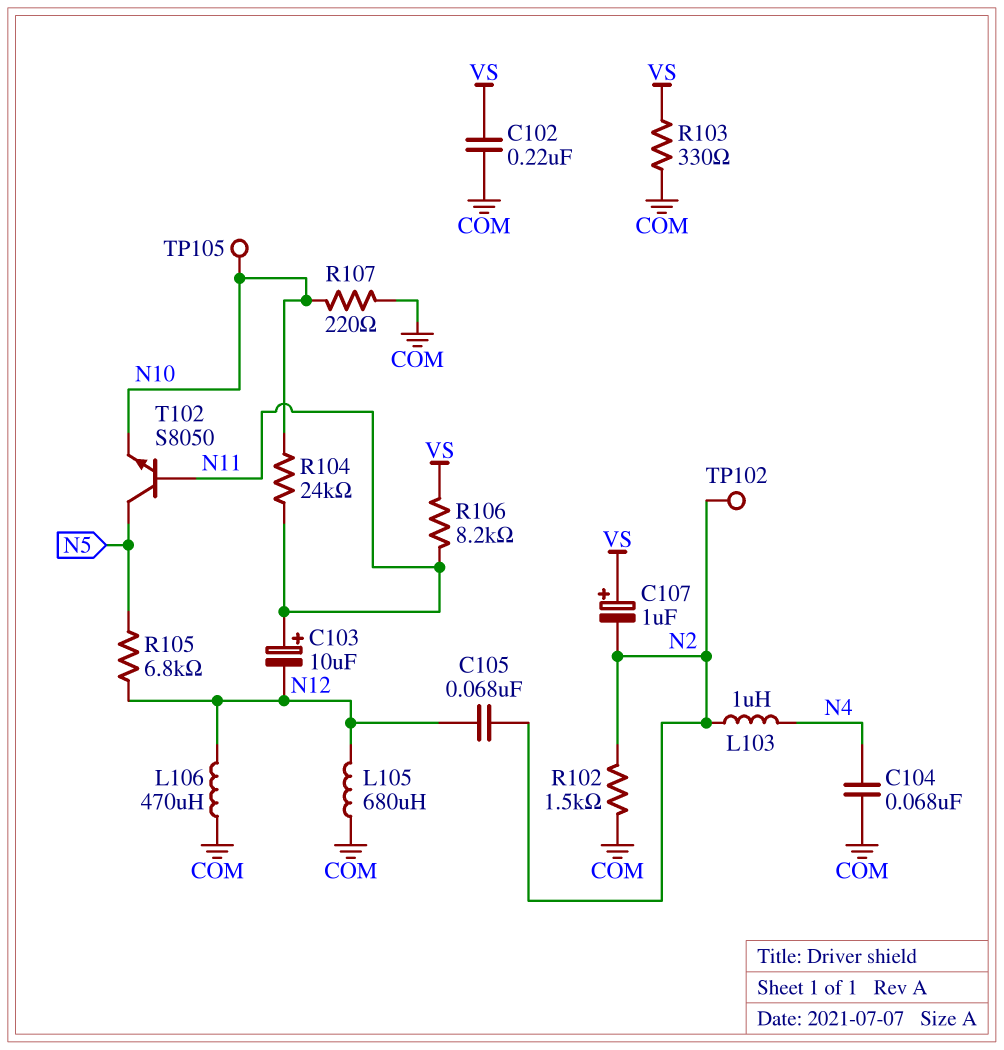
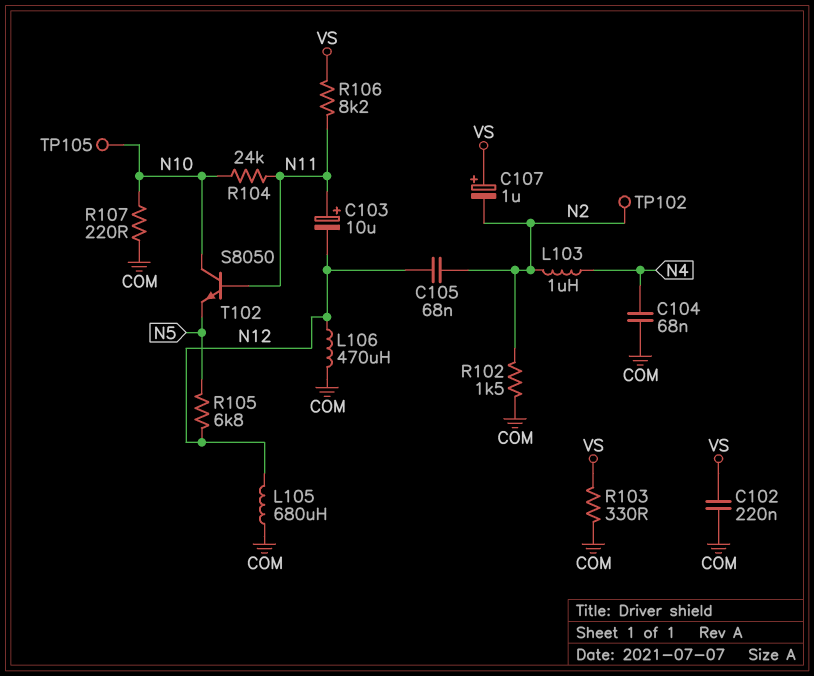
T102: NPN S8050 (B N11, C N5, E N10) -> NPN S8050 (B N11, C N10, E N5)

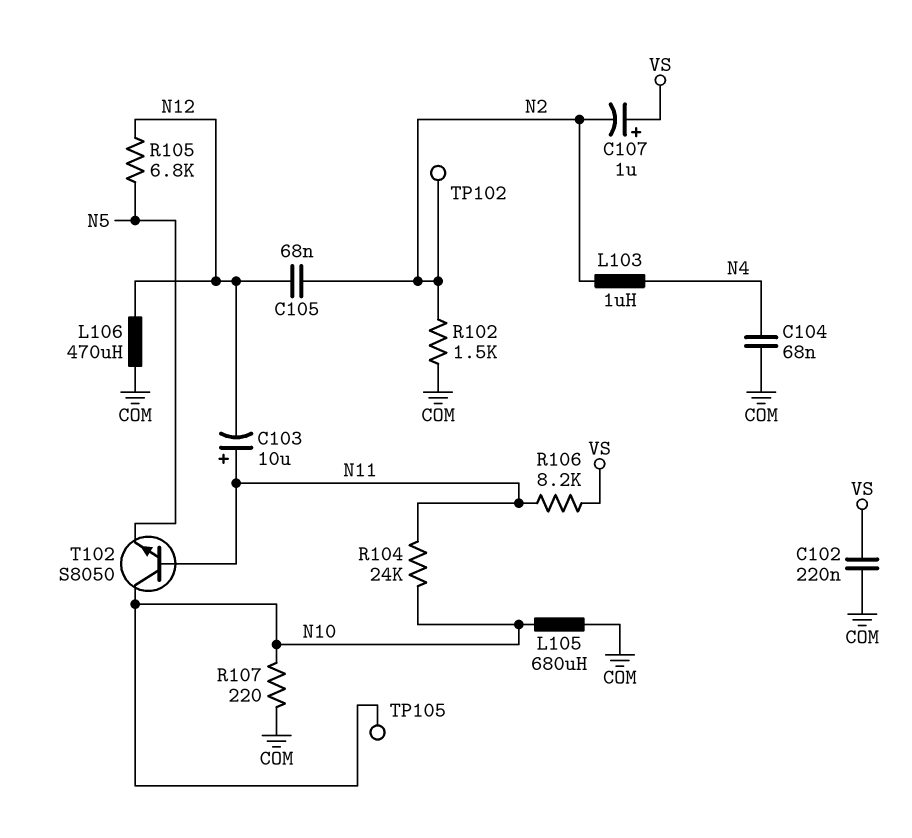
L105: 680uH (COM, N12) -> 680uH (COM, N10)
R103: 330 (COM, VS) -> none

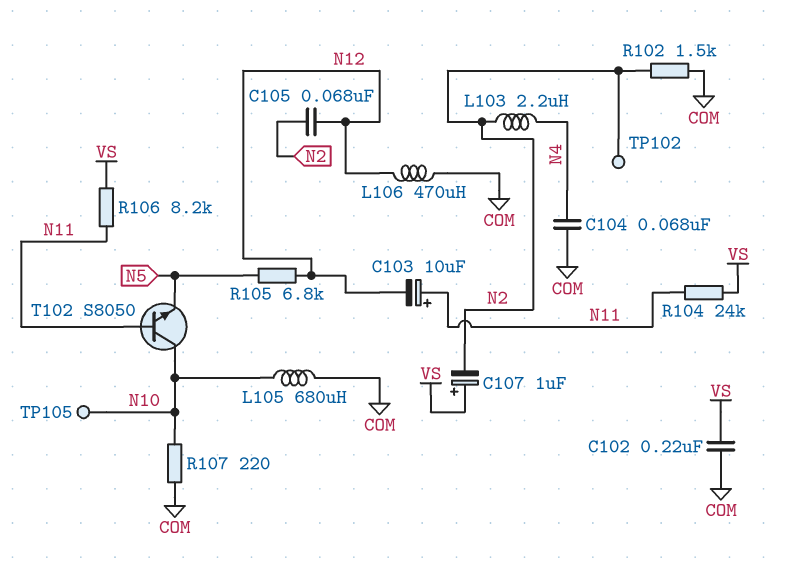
L103: 1uH (N2, N4) -> 2.2uH (N2, N4)
R104: 24k (N10, N11) -> 24k (N11, VS)

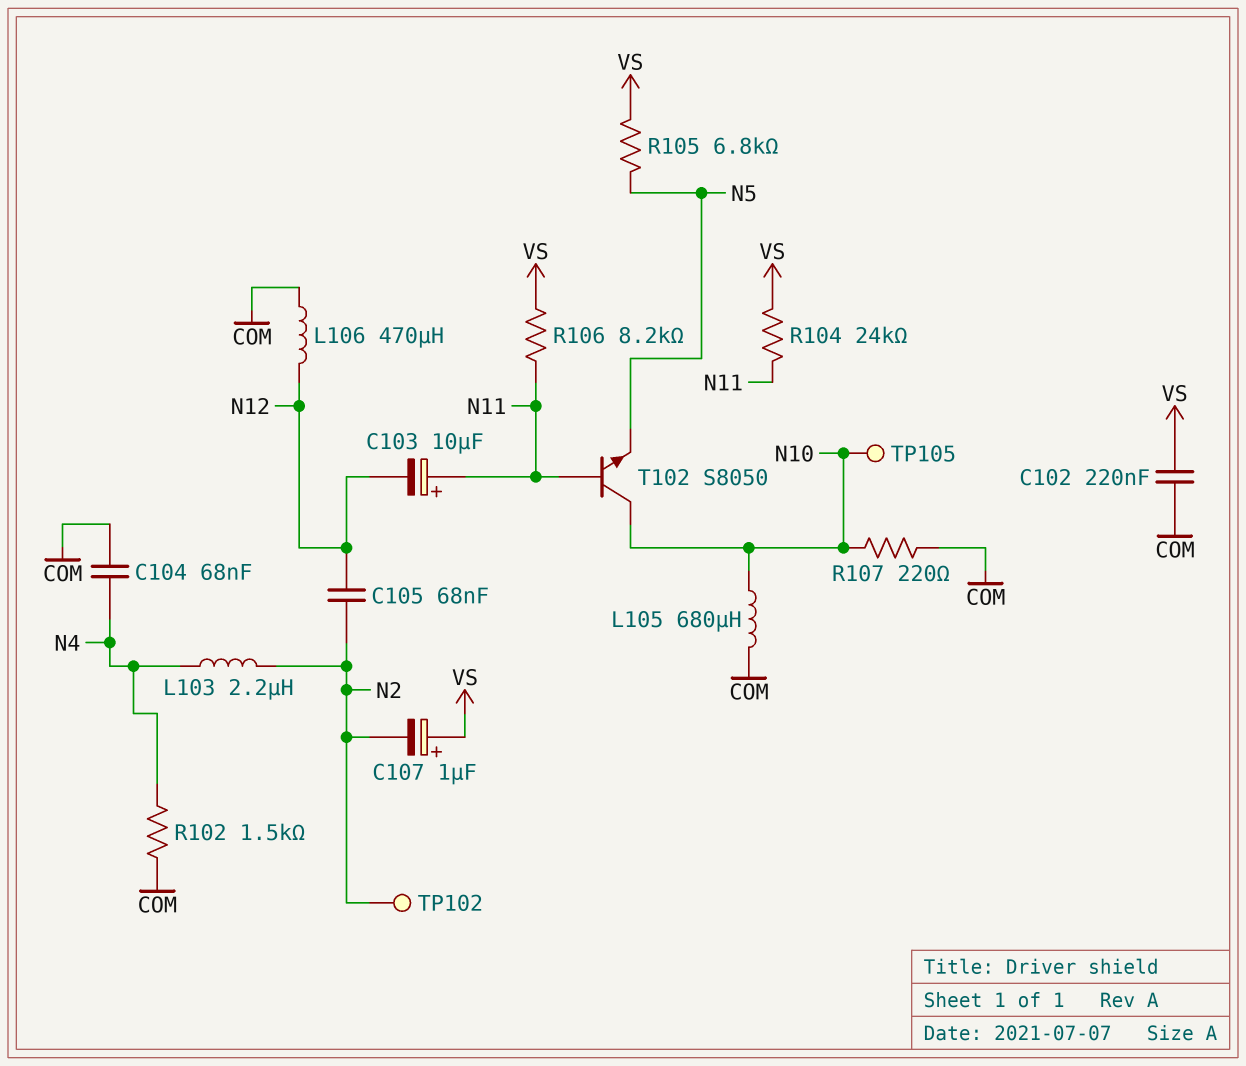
R102: 1.5k (COM, N2) -> 1.5k (COM, N4)
R105: 6.8k (N5, N12) -> 6.8k (N5, VS)

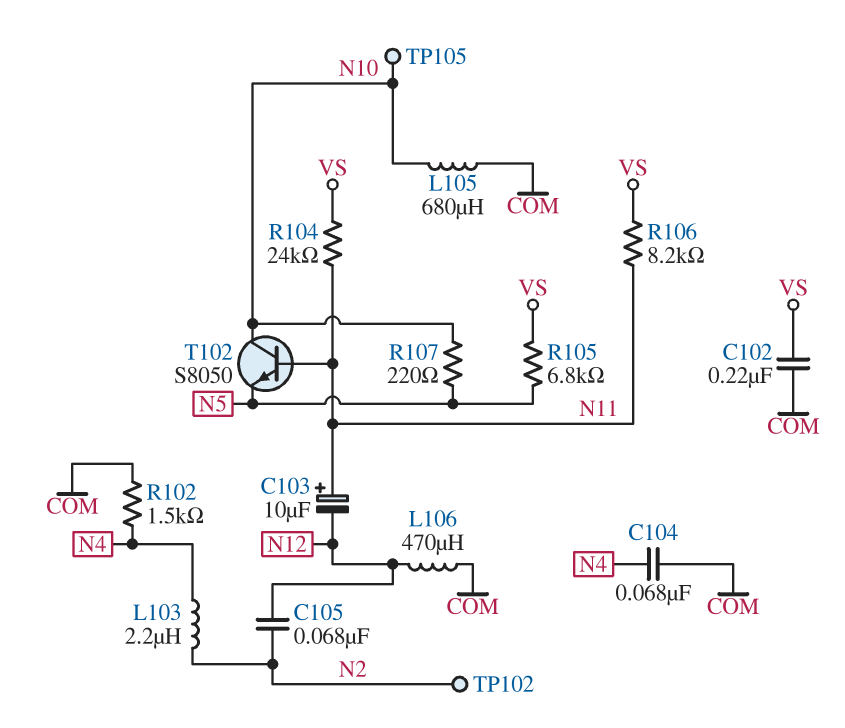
C107: 1uF (plus VS, minus N2) -> none
R107: 220 (COM, N10) -> 220 (N5, N10)

